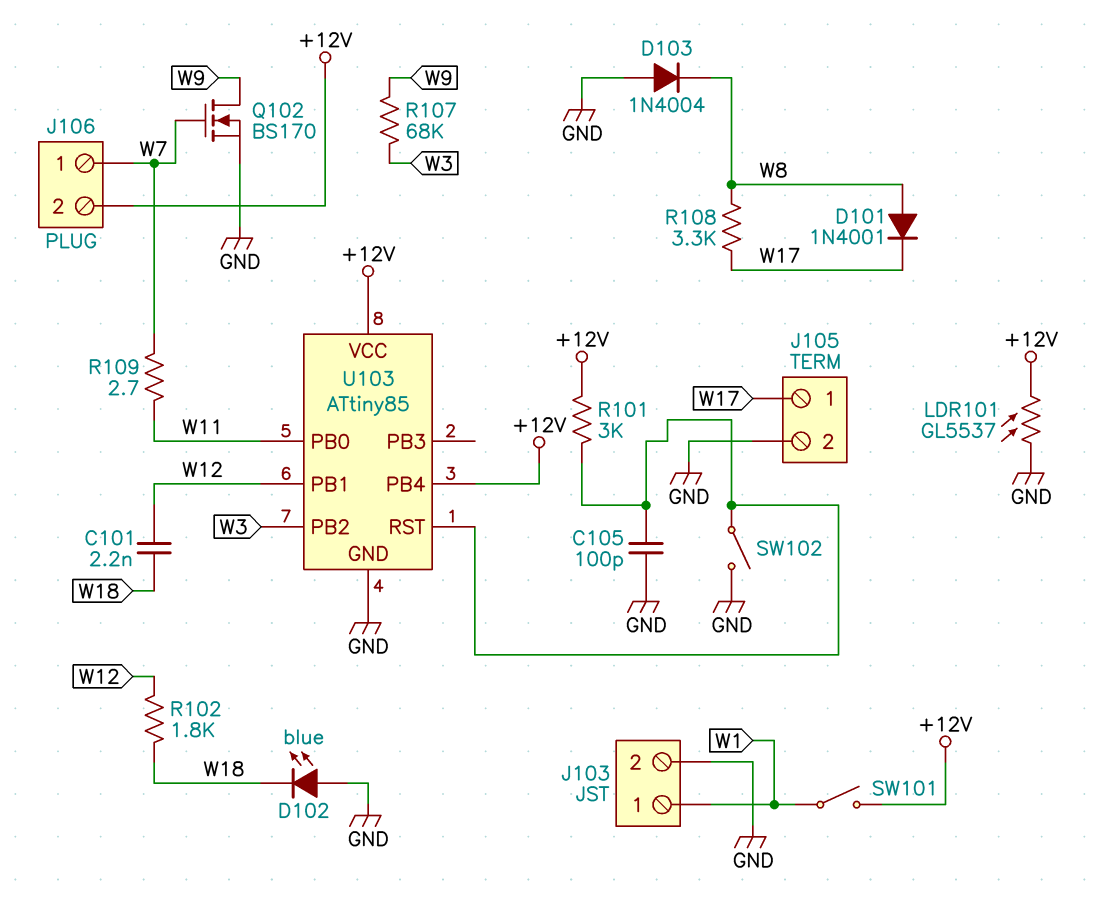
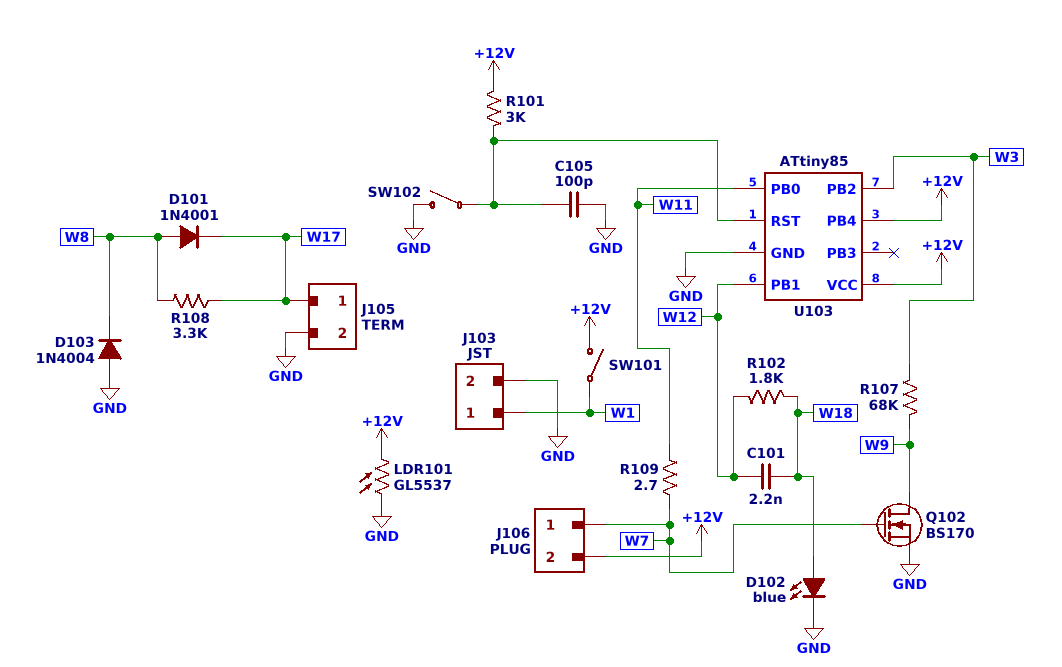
D102: LED blue (A GND, K W18) -> LED blue (A W18, K GND)

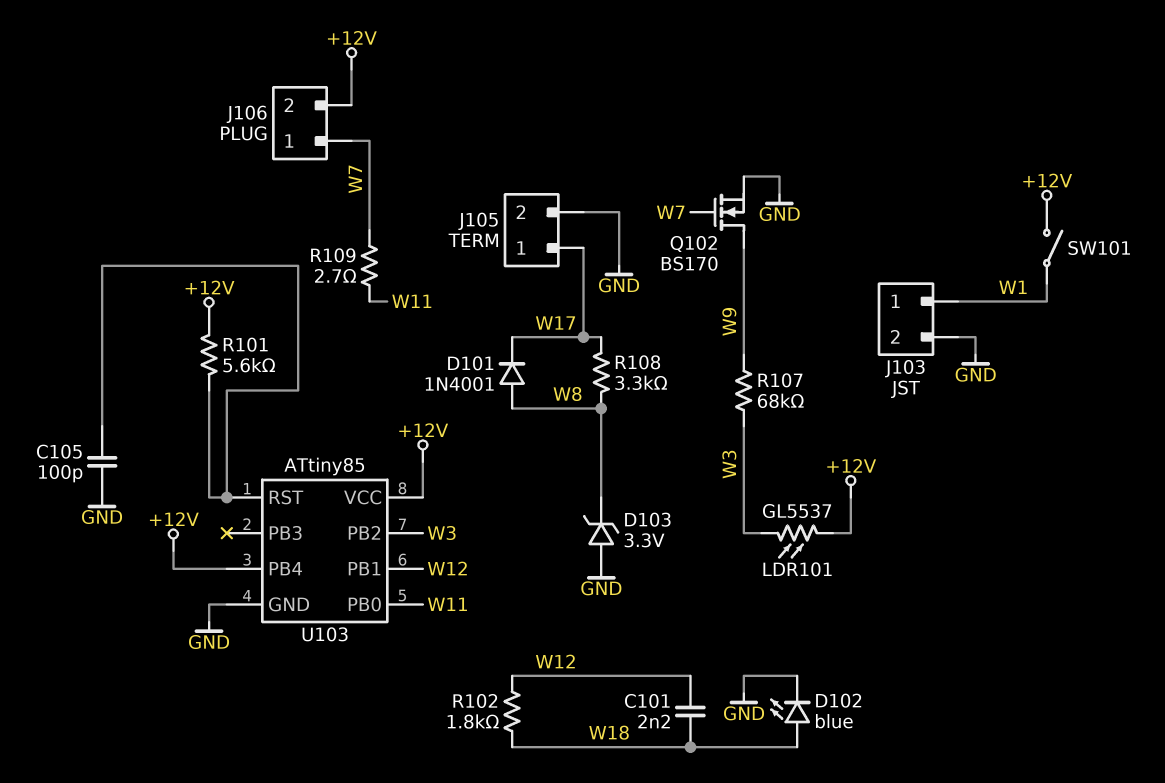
D103: diode 1N4004 (A GND, K W8) -> zener 3.3V (A GND, K W8)
LDR101: GL5537 (+12V, GND) -> GL5537 (+12V, W3)
R101: 3k (+12V, U103/RST) -> 5.6k (+12V, U103/RST)
SW102: switch (GND, U103/RST) -> none

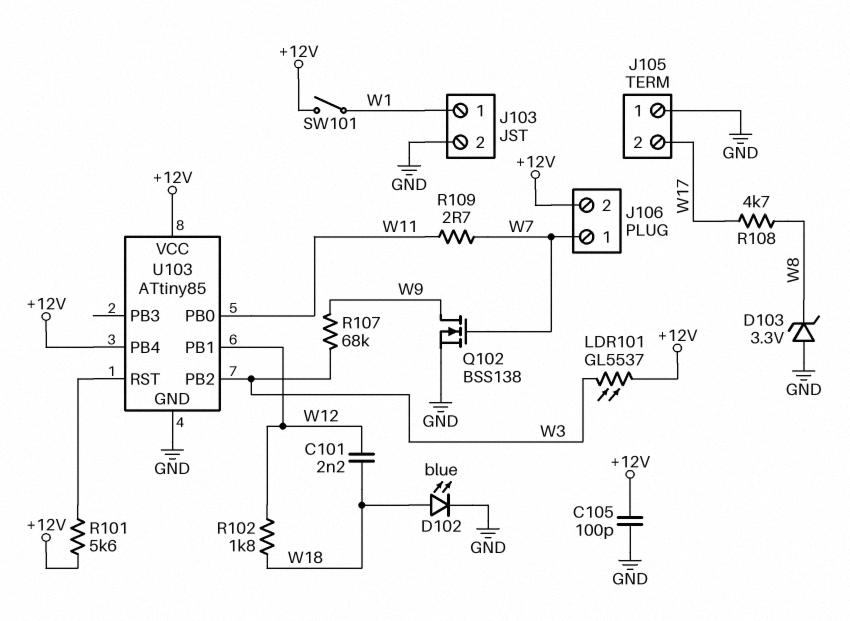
C105: 100pF (GND, U103/RST) -> 100pF (+12V, GND)
D101: diode 1N4001 (A W8, K W17) -> none
J105 pin 1: W17 -> GND
J105 pin 2: GND -> W17
Q102: NMOS BS170 (G W7, D W9, S GND) -> NMOS BSS138 (G W7, D W9, S GND)
R108: 3.3k (W8, W17) -> 4.7k (W8, W17)

